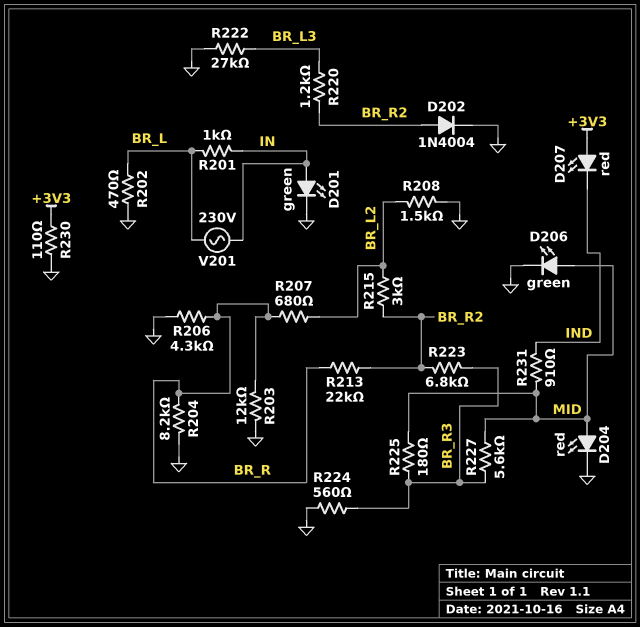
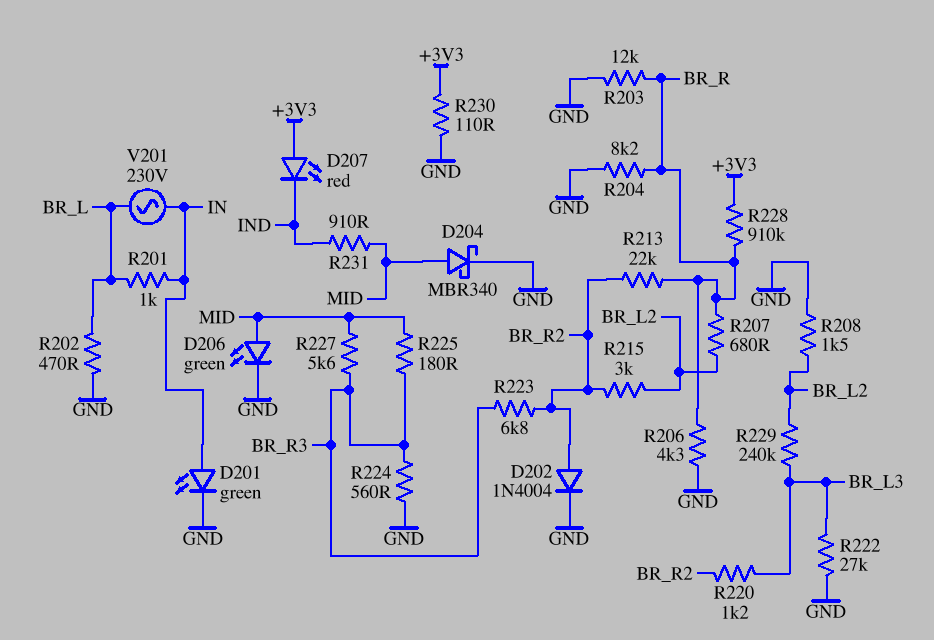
D204: LED red (A MID, K GND) -> schottky MBR340 (A MID, K GND)
R228: none -> 910k (+3V3, BR_R)
R229: none -> 240k (BR_L2, BR_L3)

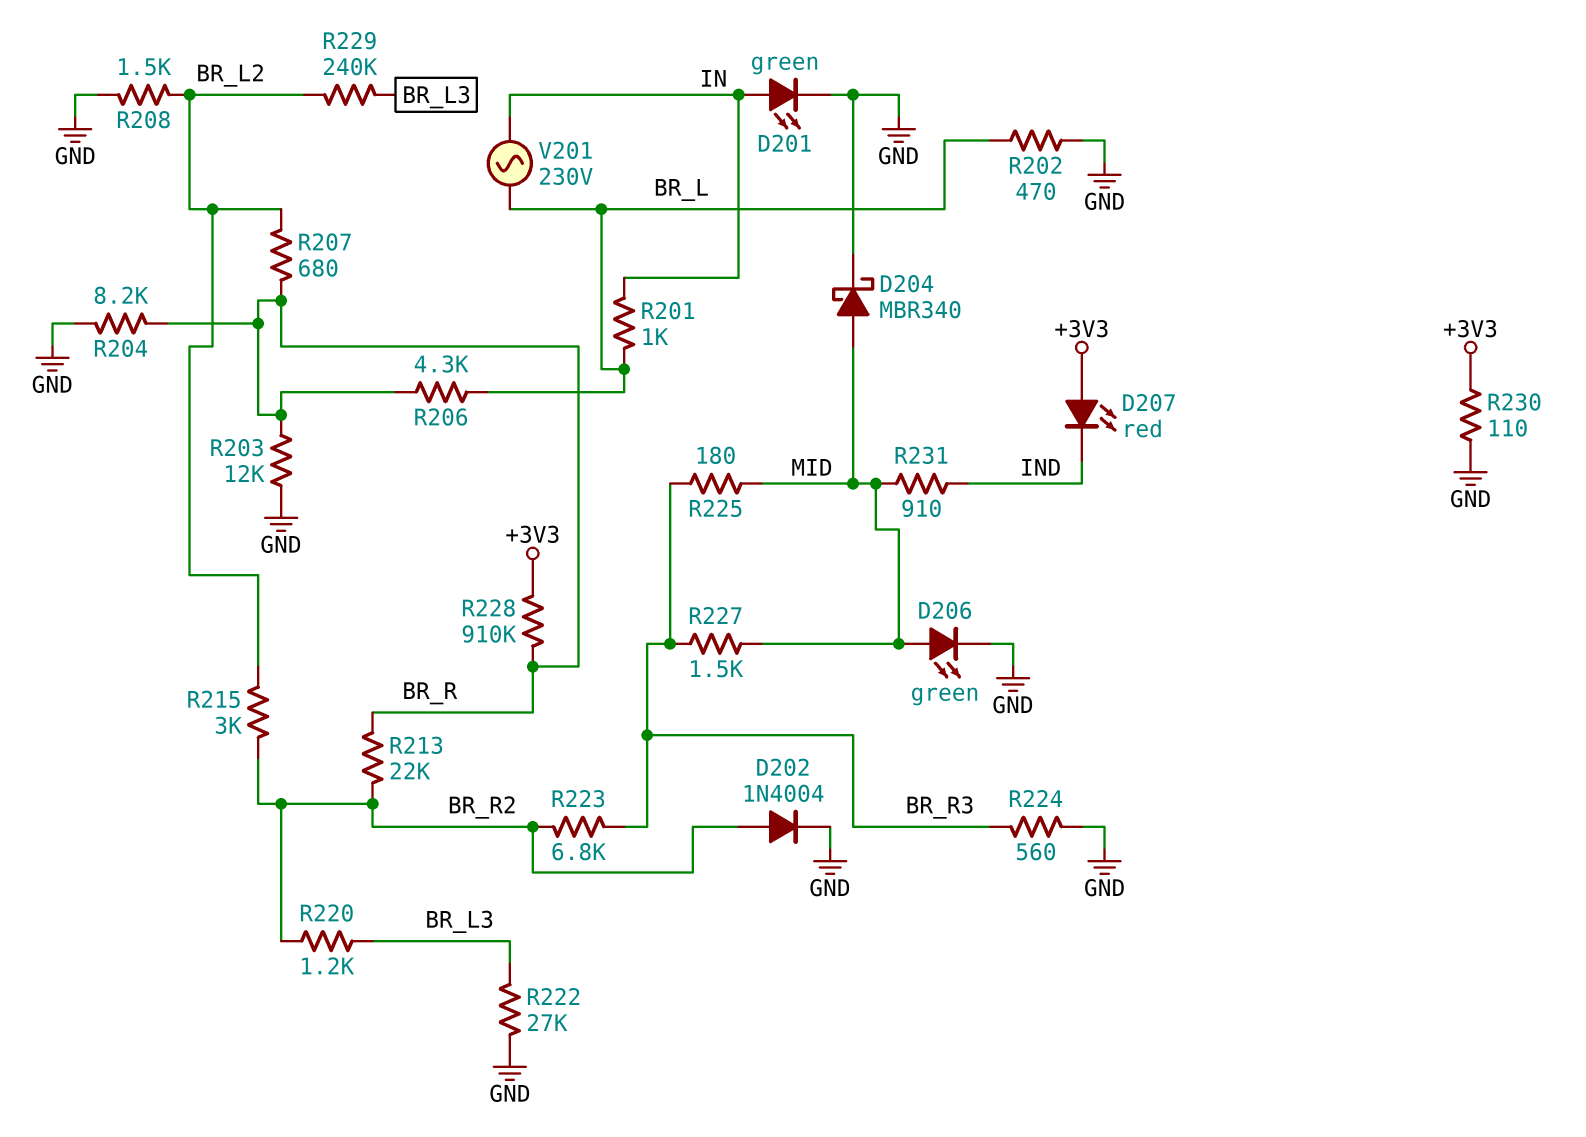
R206: 4.3k (BR_R, GND) -> 4.3k (BR_L, BR_R)
R227: 5.6k (BR_R3, MID) -> 1.5k (BR_R3, MID)

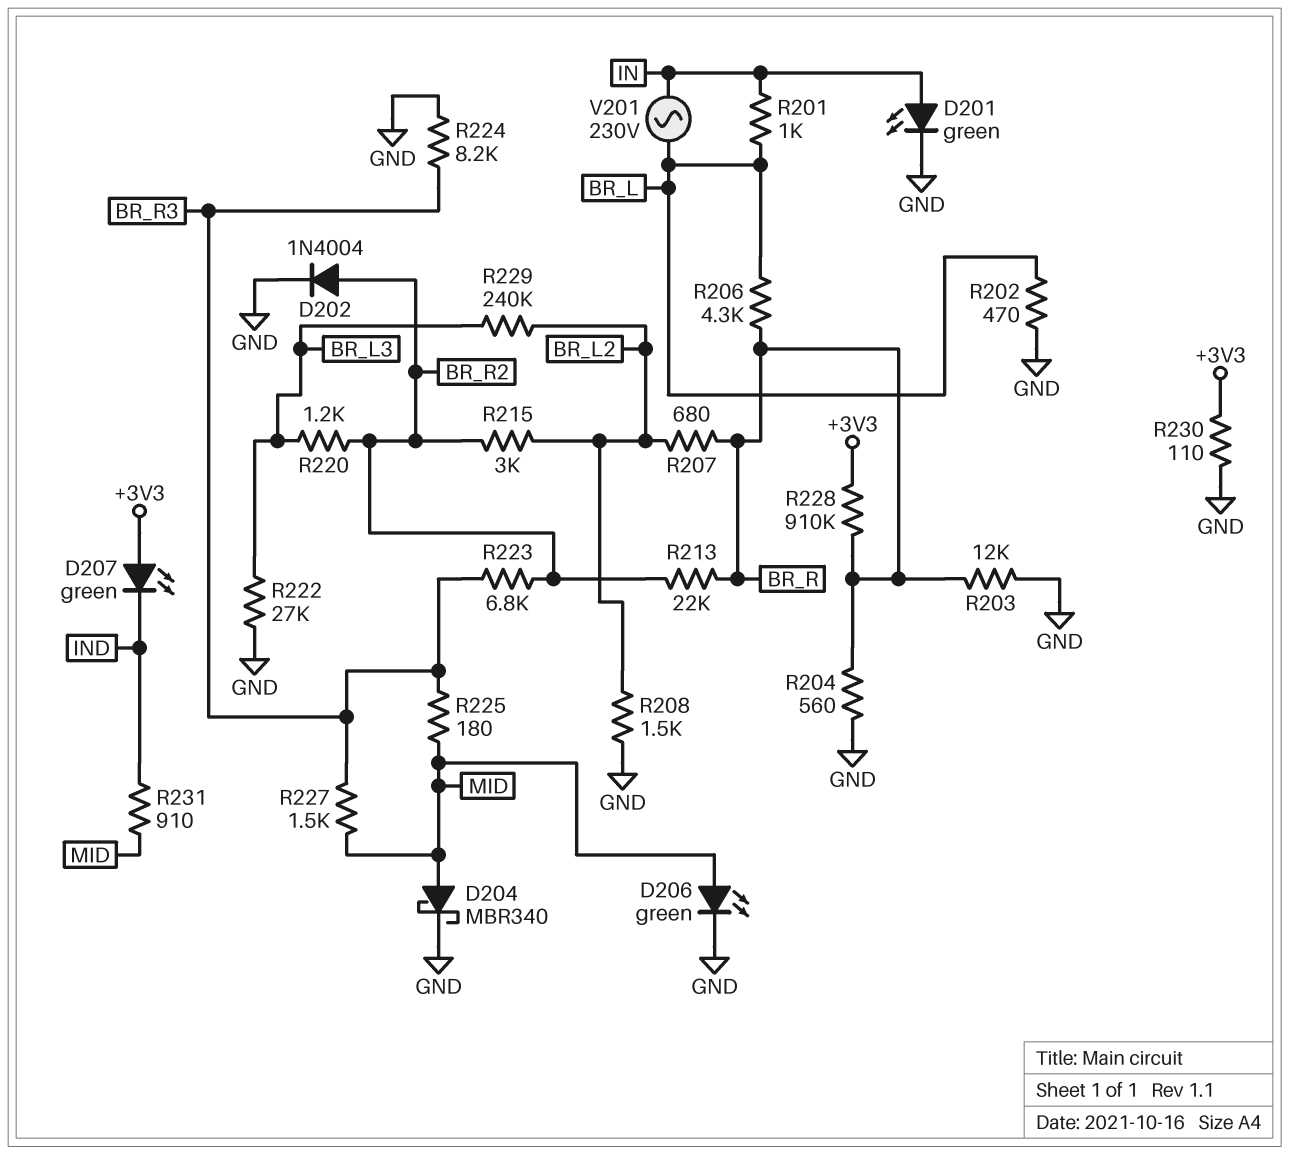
D207: LED red (A +3V3, K IND) -> LED green (A +3V3, K IND)
R204: 8.2k (BR_R, GND) -> 560 (BR_R, GND)
R224: 560 (BR_R3, GND) -> 8.2k (BR_R3, GND)

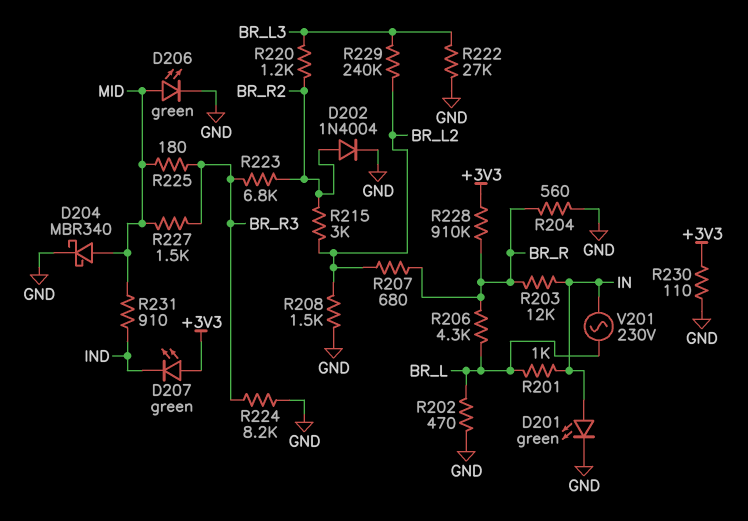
R203: 12k (BR_R, GND) -> 12k (BR_R, IN)
R213: 22k (BR_R, BR_R2) -> none

